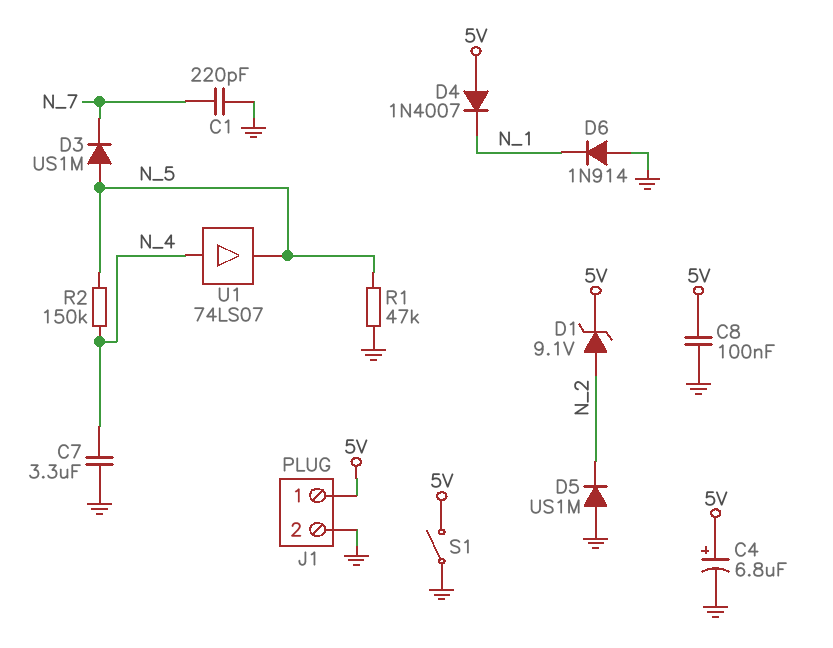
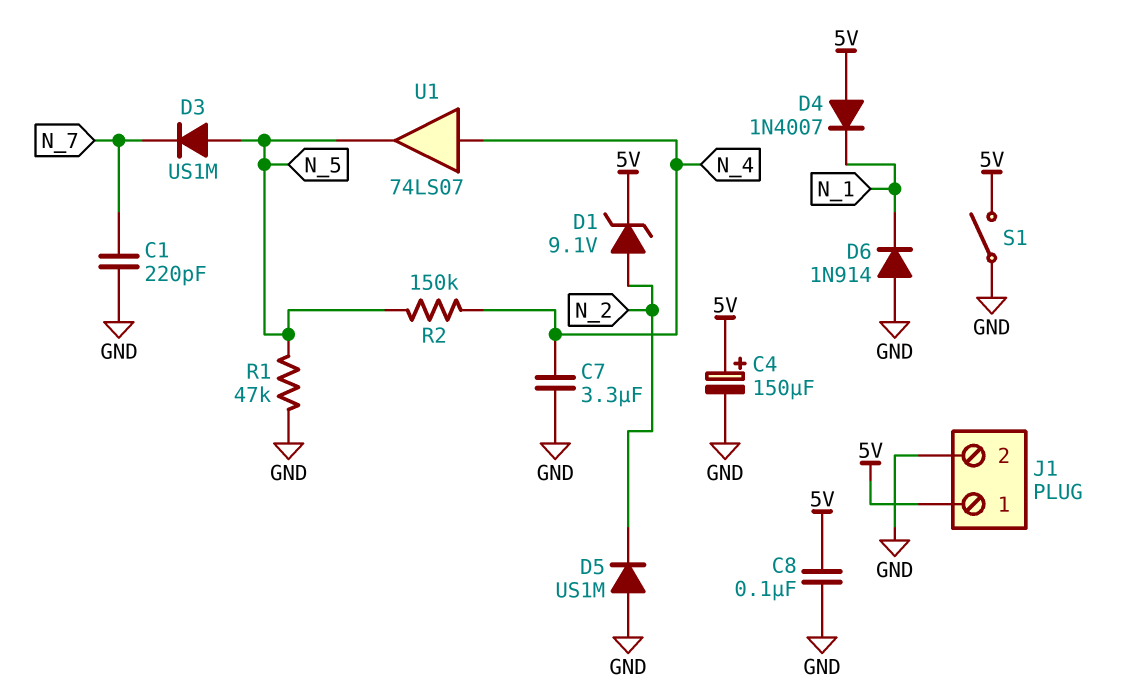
C4: 6.8uF (plus 5V, minus GND) -> 150uF (plus 5V, minus GND)

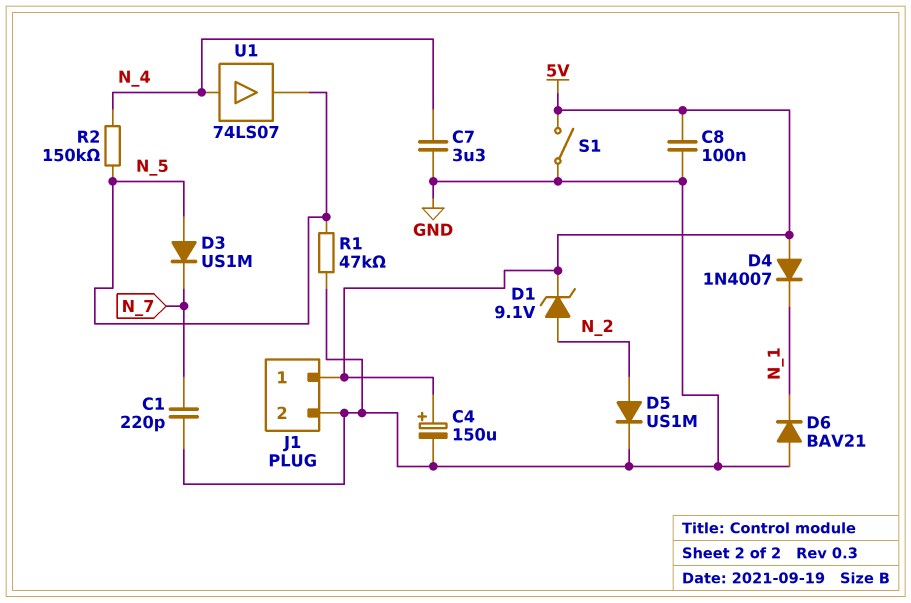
D5: diode US1M (A GND, K N_2) -> diode US1M (A N_2, K GND)
D6: diode 1N914 (A GND, K N_1) -> diode BAV21 (A GND, K N_1)

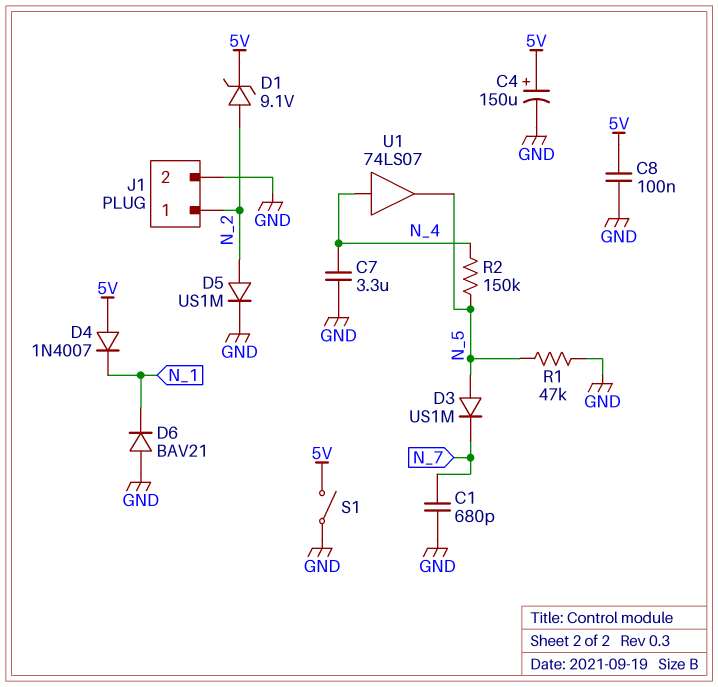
C1: 220pF (GND, N_7) -> 680pF (GND, N_7)
J1 pin 1: 5V -> N_2

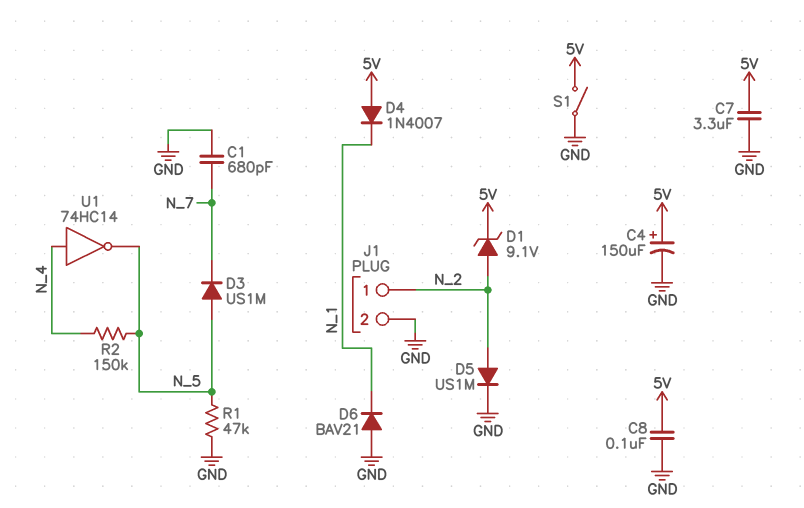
C7: 3.3uF (GND, N_4) -> 3.3uF (5V, GND)
U1: buffer 74LS07 (in N_4, out N_5) -> NOT 74HC14 (in N_4, out N_5)

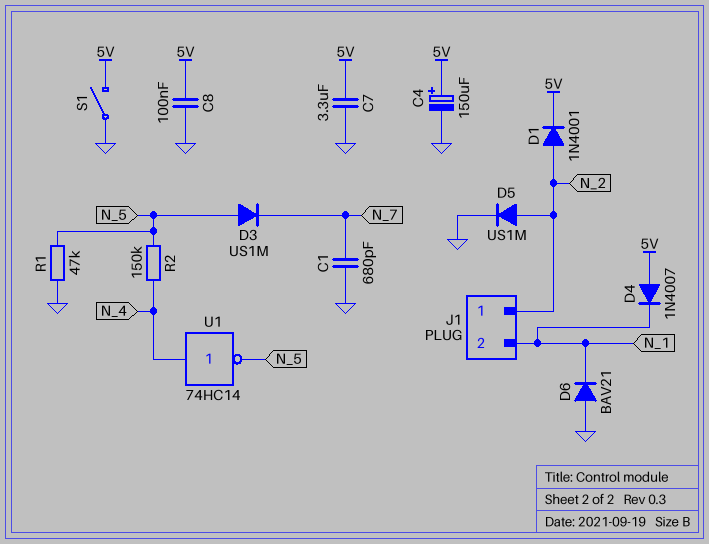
D1: zener 9.1V (A N_2, K 5V) -> diode 1N4001 (A N_2, K 5V)
J1 pin 2: GND -> N_1

